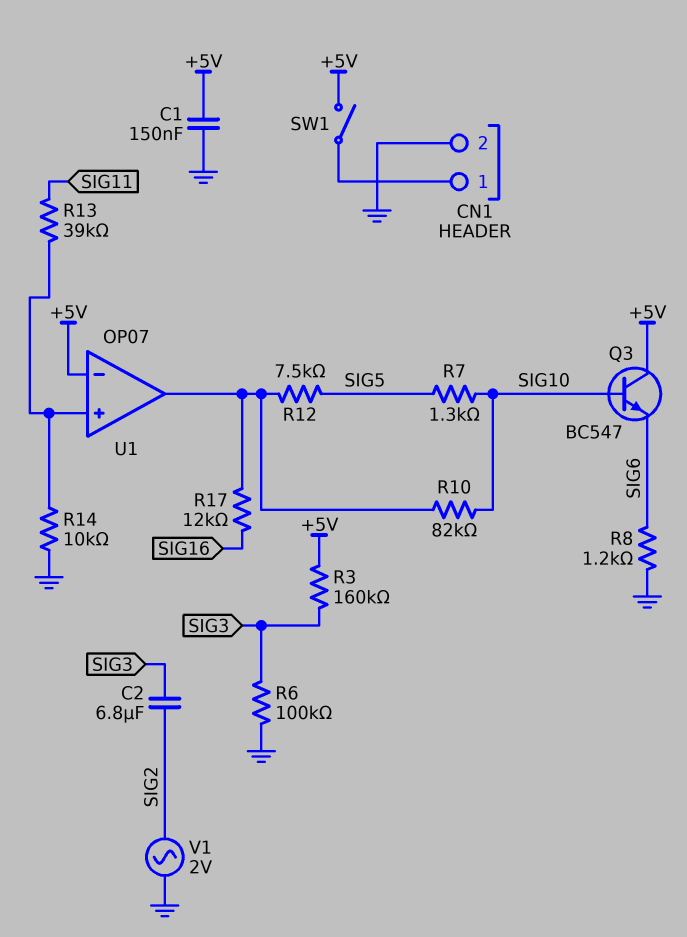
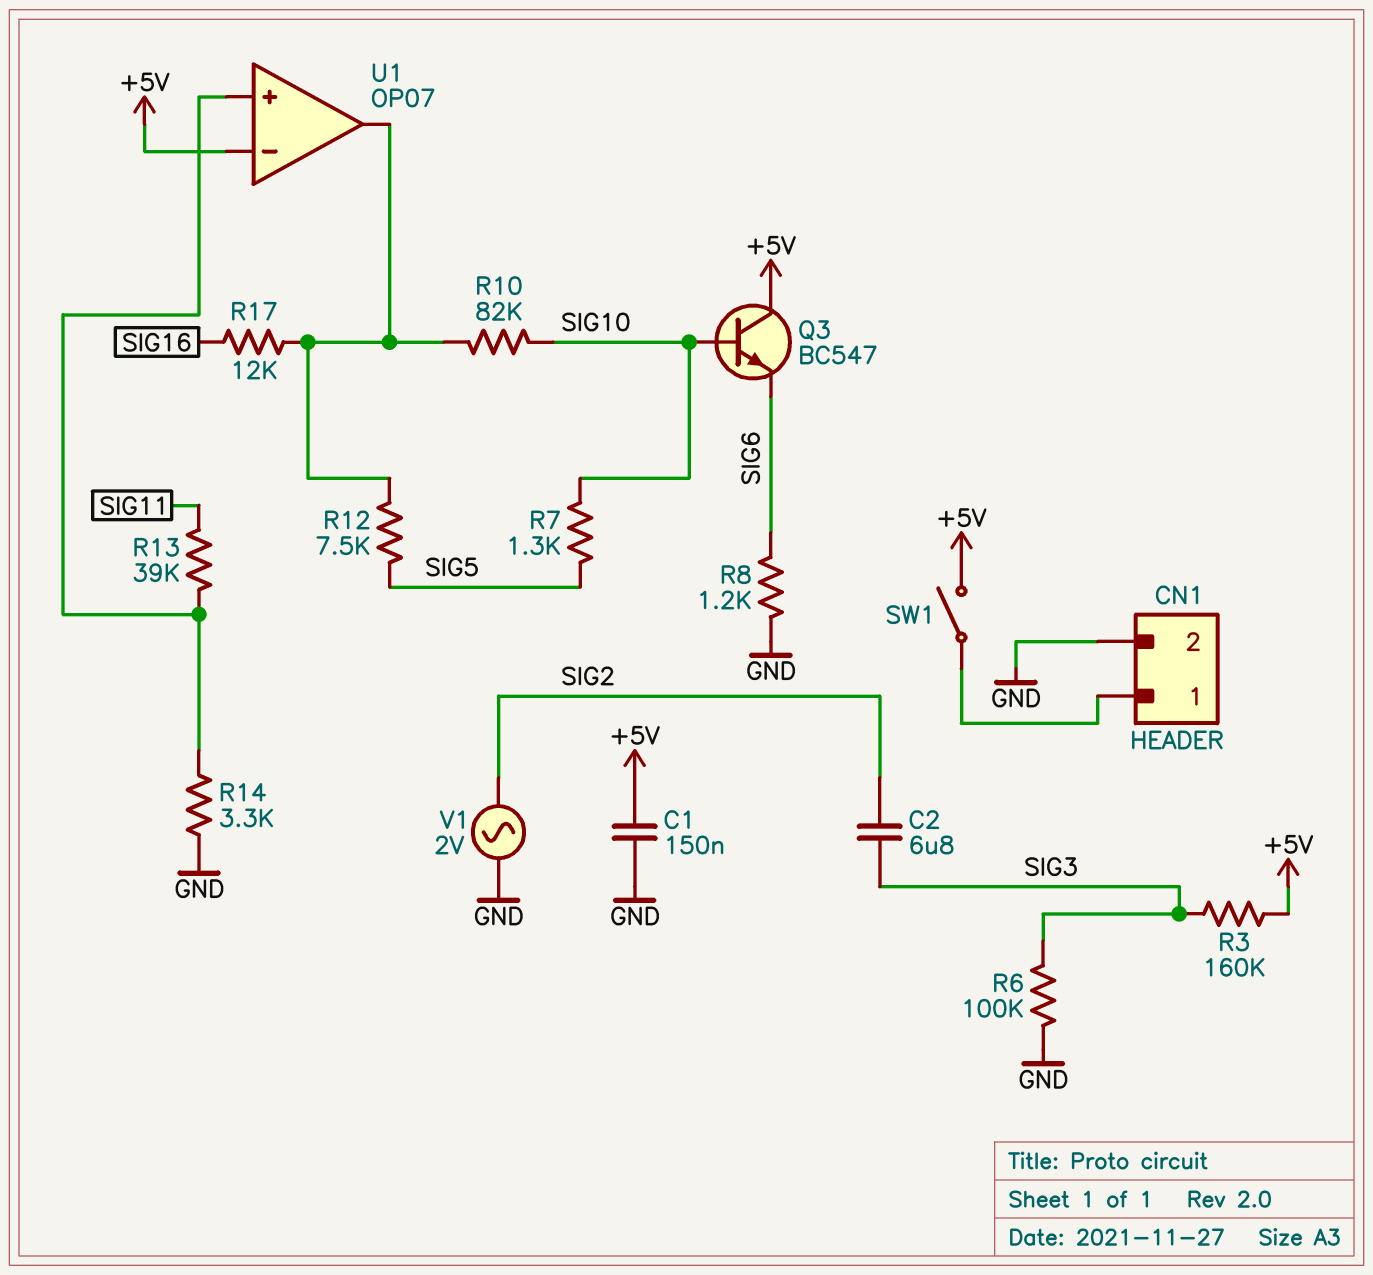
R14: 10k (GND, U1/in+) -> 3.3k (GND, U1/in+)

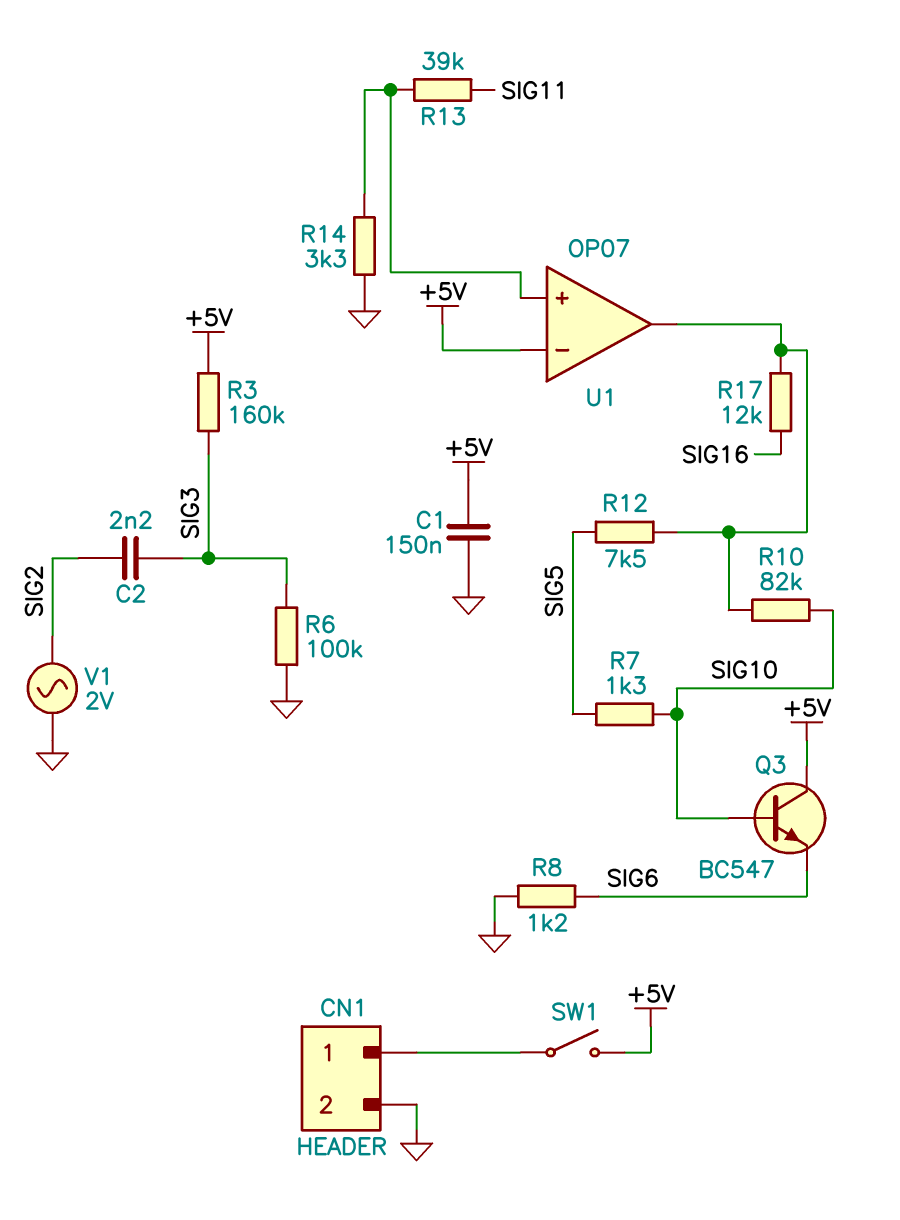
C2: 6.8uF (SIG2, SIG3) -> 2.2nF (SIG2, SIG3)

